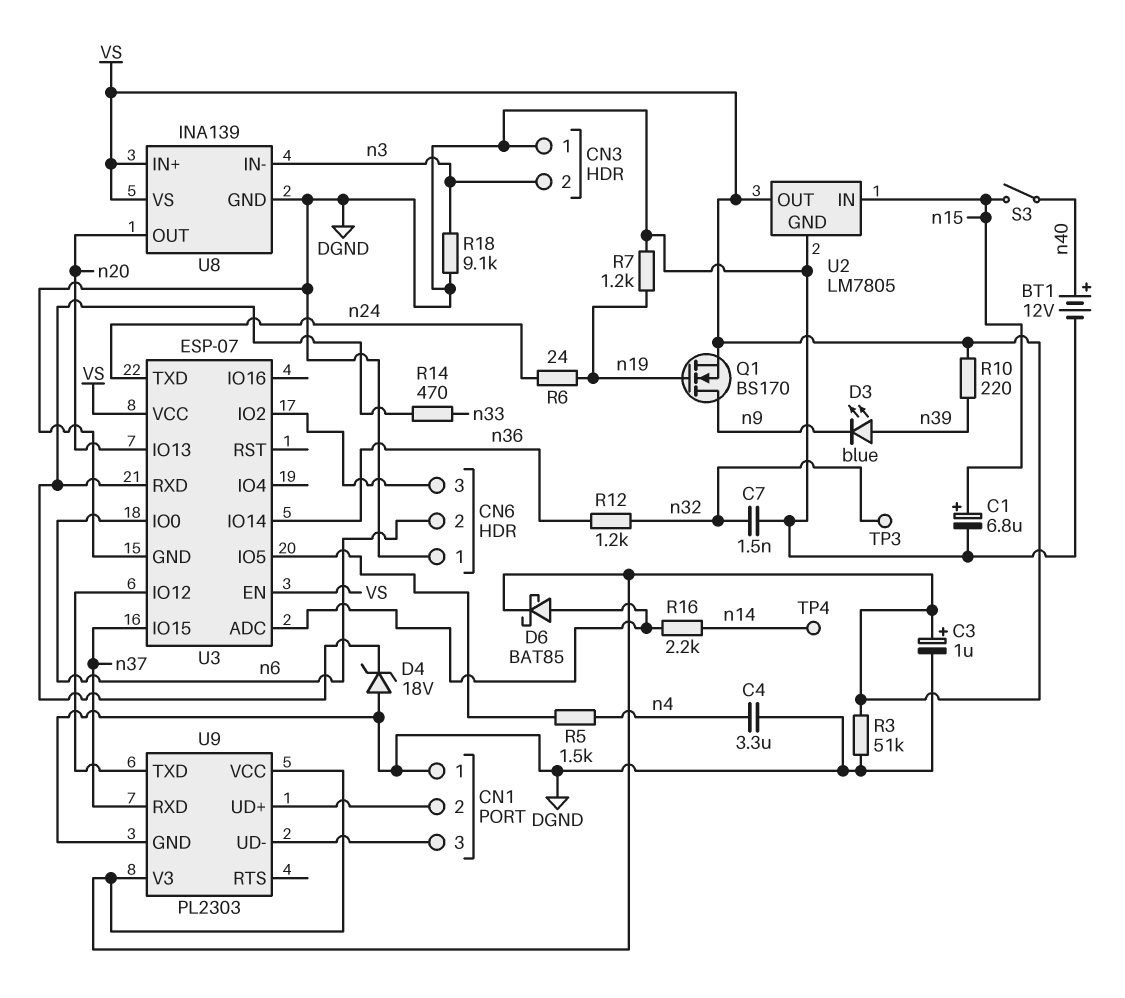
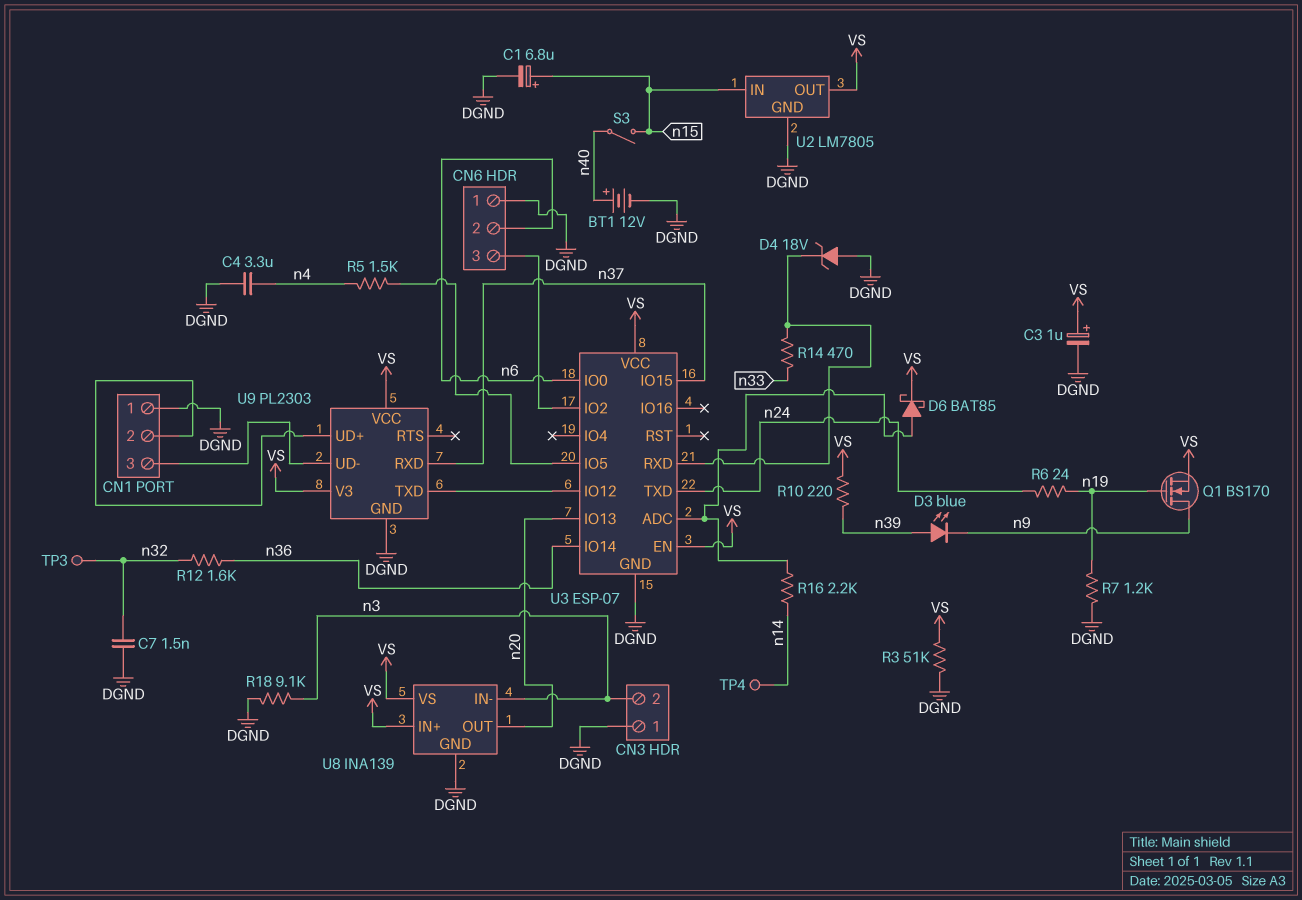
R12: 1.2k (n32, n36) -> 1.6k (n32, n36)

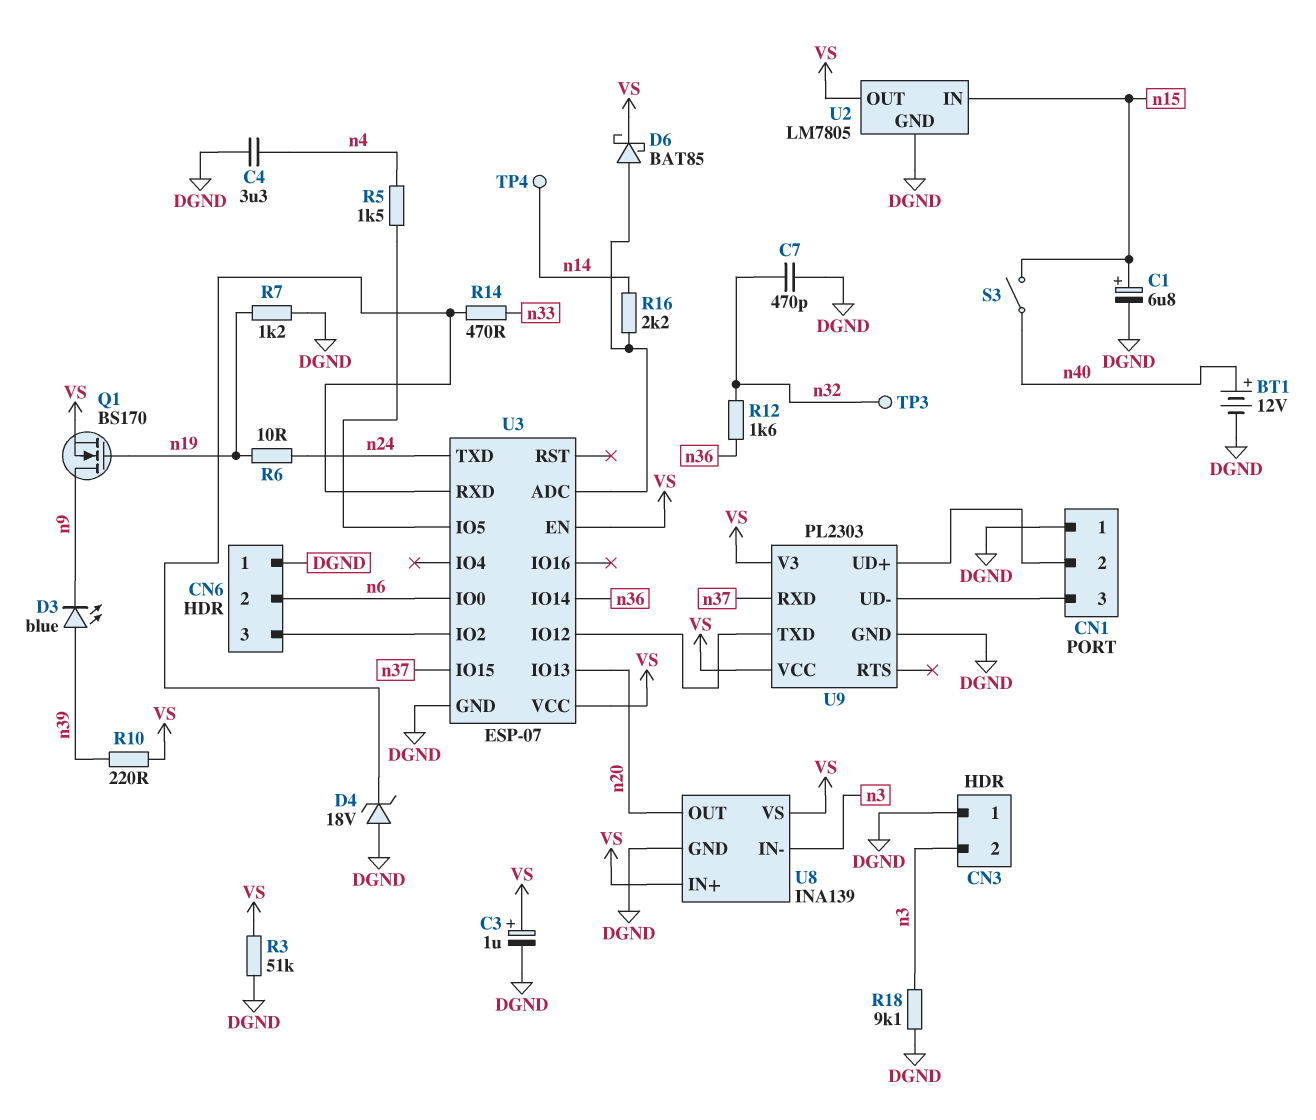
C7: 1.5nF (DGND, n32) -> 470pF (DGND, n32)
R6: 24 (n19, n24) -> 10 (n19, n24)

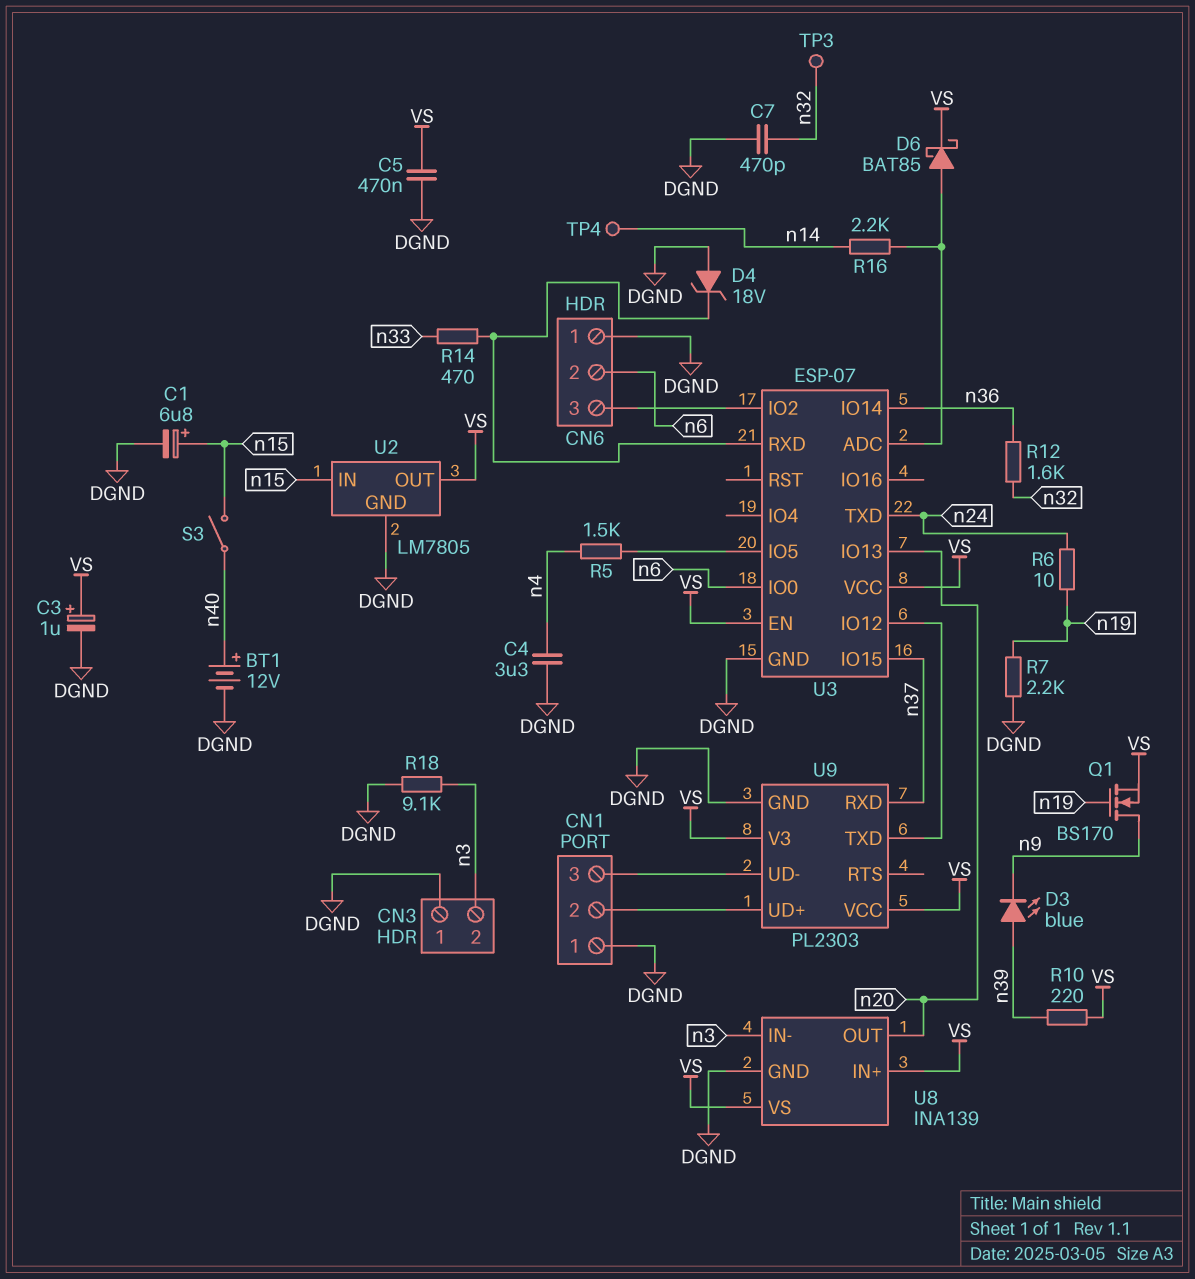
C5: none -> 470nF (DGND, VS)
R3: 51k (DGND, VS) -> none
R7: 1.2k (DGND, n19) -> 2.2k (DGND, n19)

